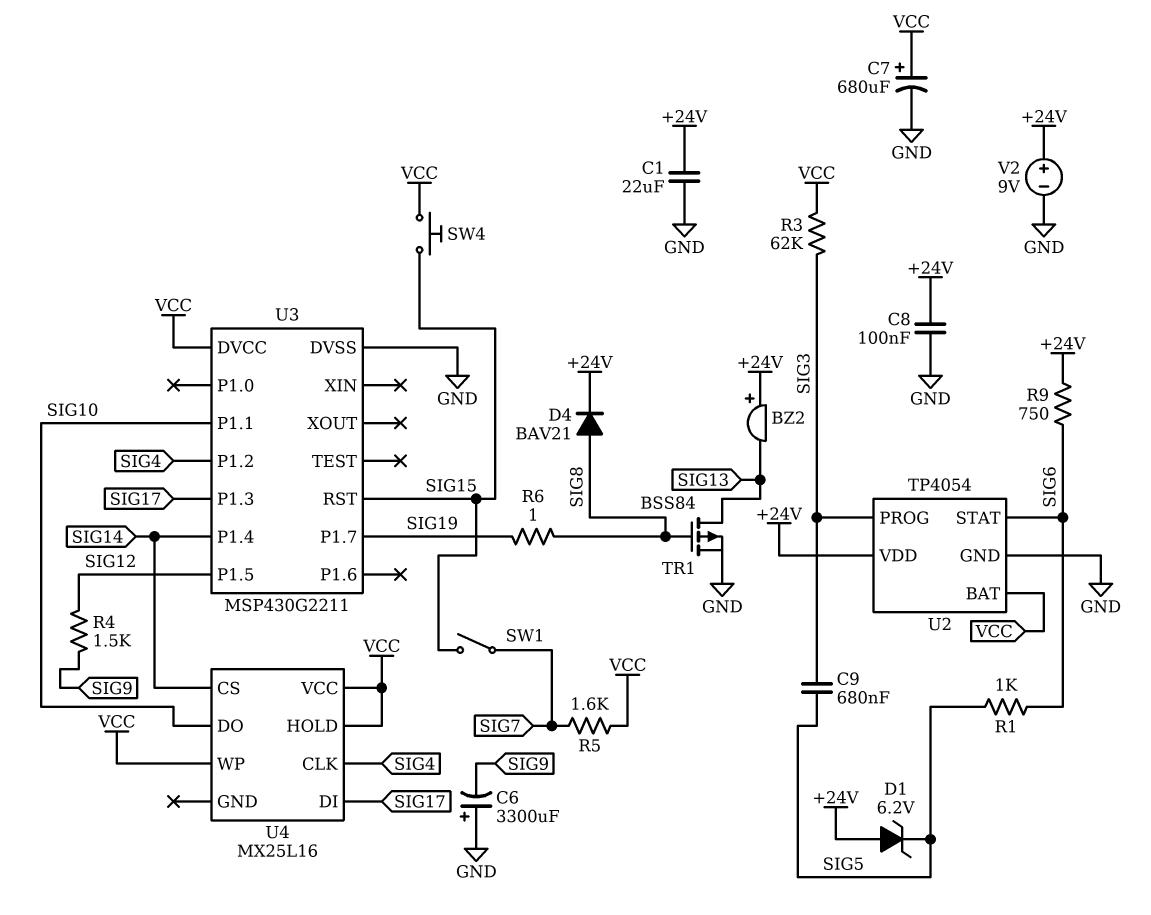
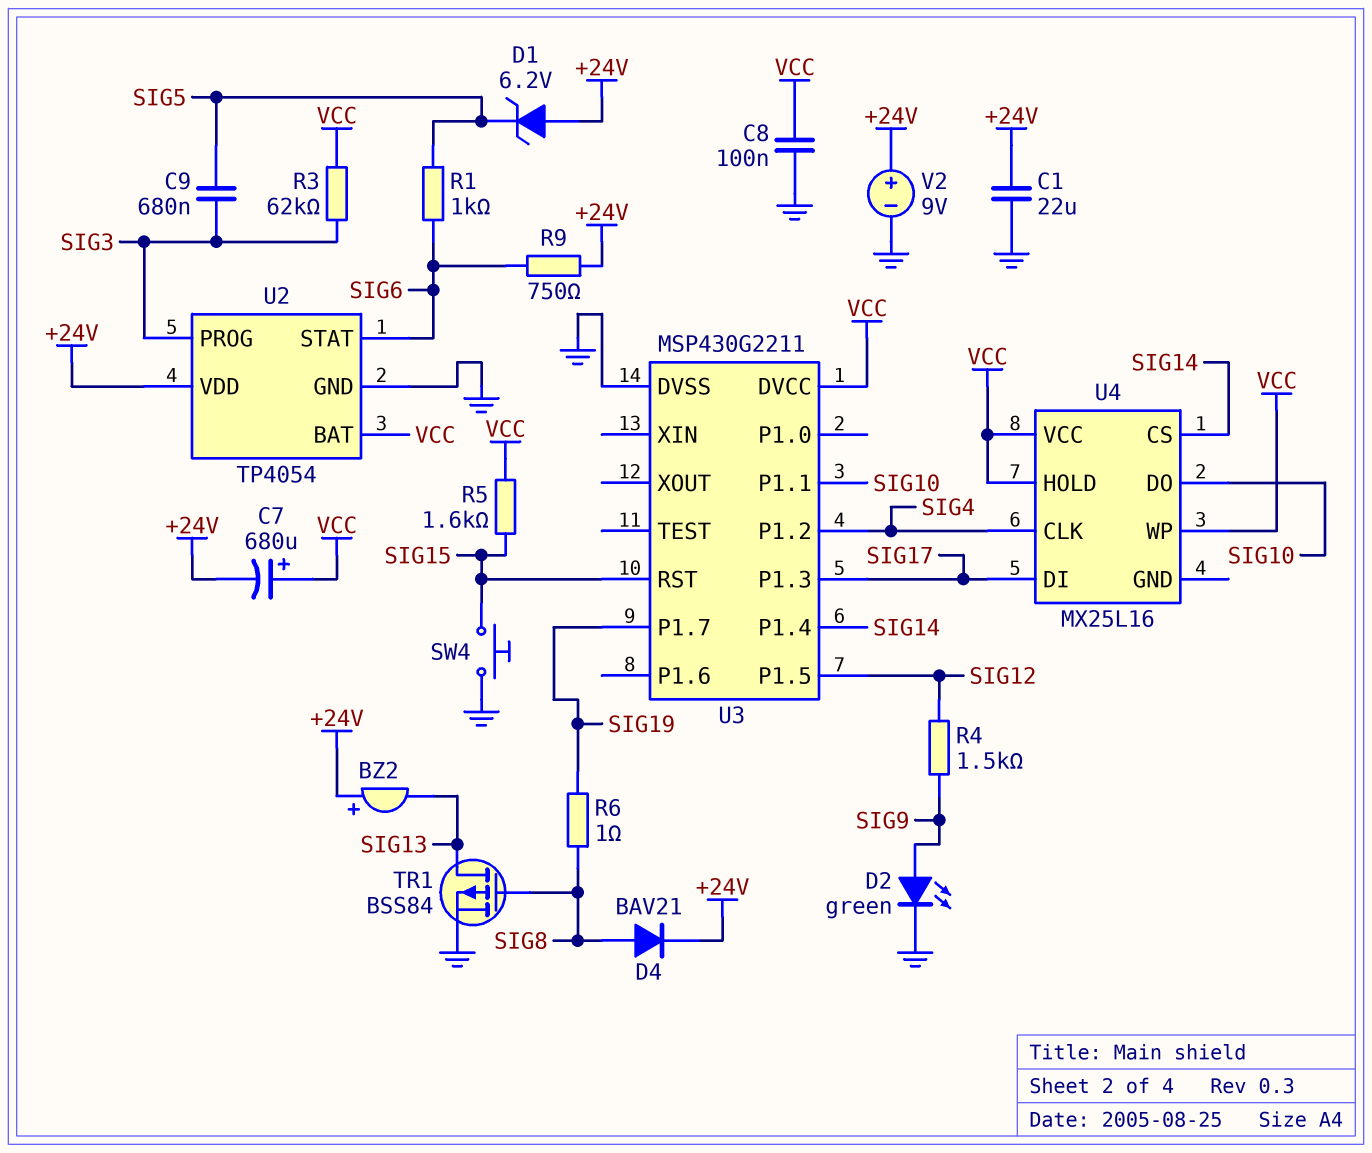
C6: 3300uF (plus GND, minus SIG9) -> none
C7: 680uF (plus VCC, minus GND) -> 680uF (plus VCC, minus +24V)
C8: 100nF (+24V, GND) -> 100nF (GND, VCC)
D2: none -> LED green (A SIG9, K GND)
R5: 1.6k (SIG7, VCC) -> 1.6k (SIG15, VCC)
SW1: switch (SIG7, SIG15) -> none
SW4: button (SIG15, VCC) -> button (GND, SIG15)

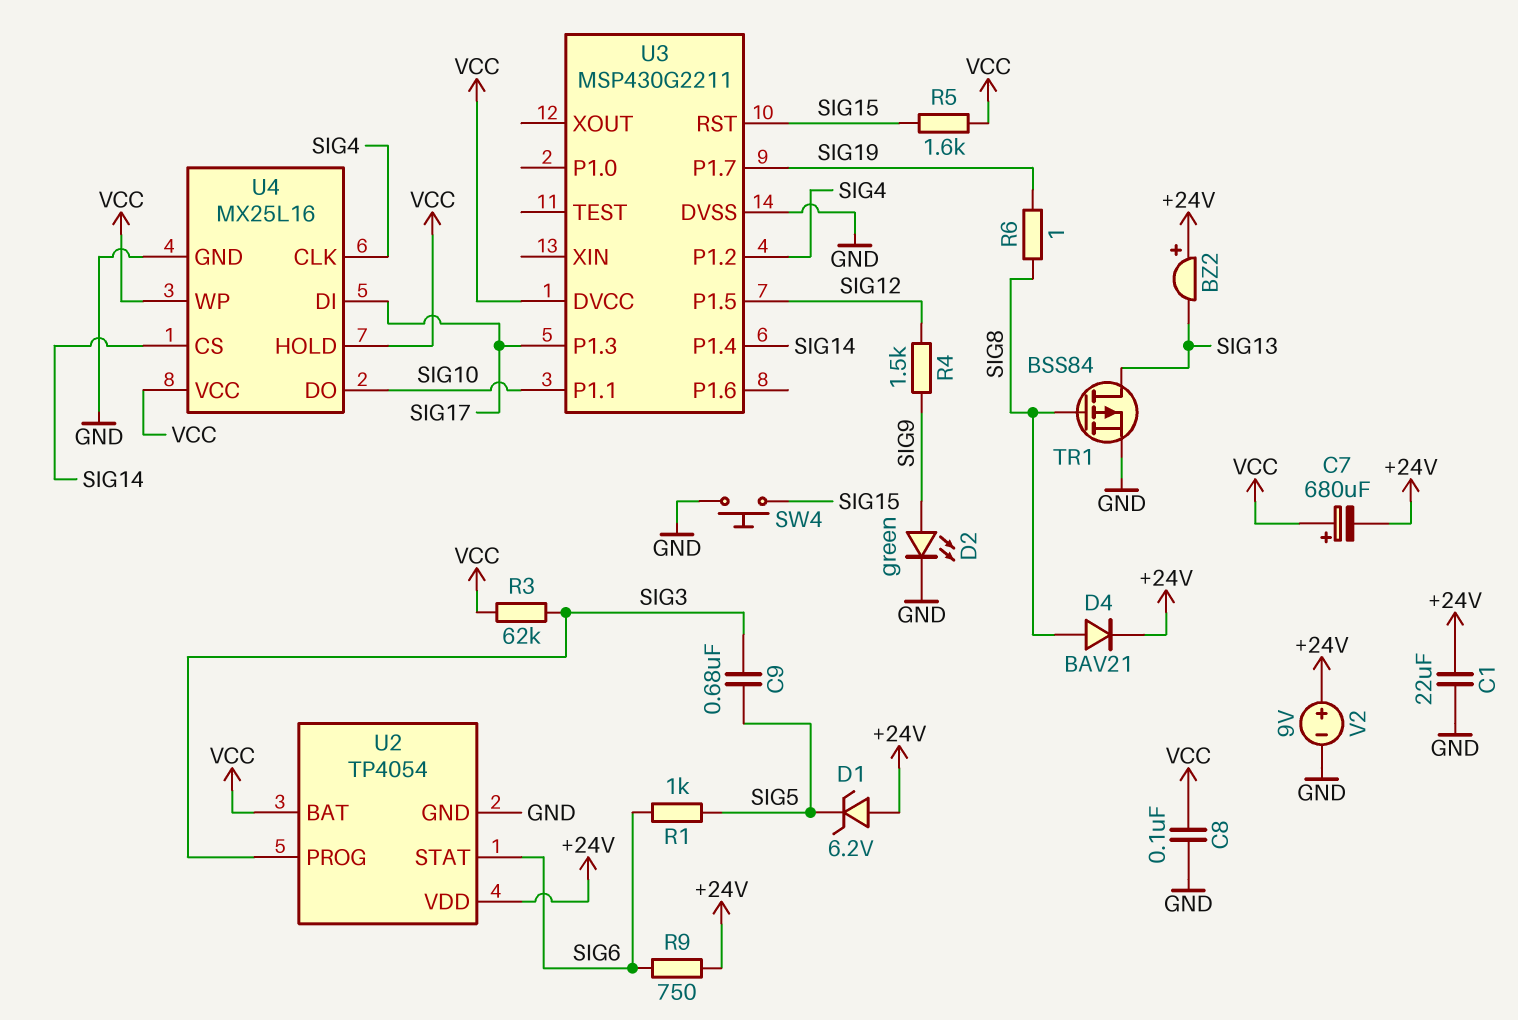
U4 pin GND: none -> GND

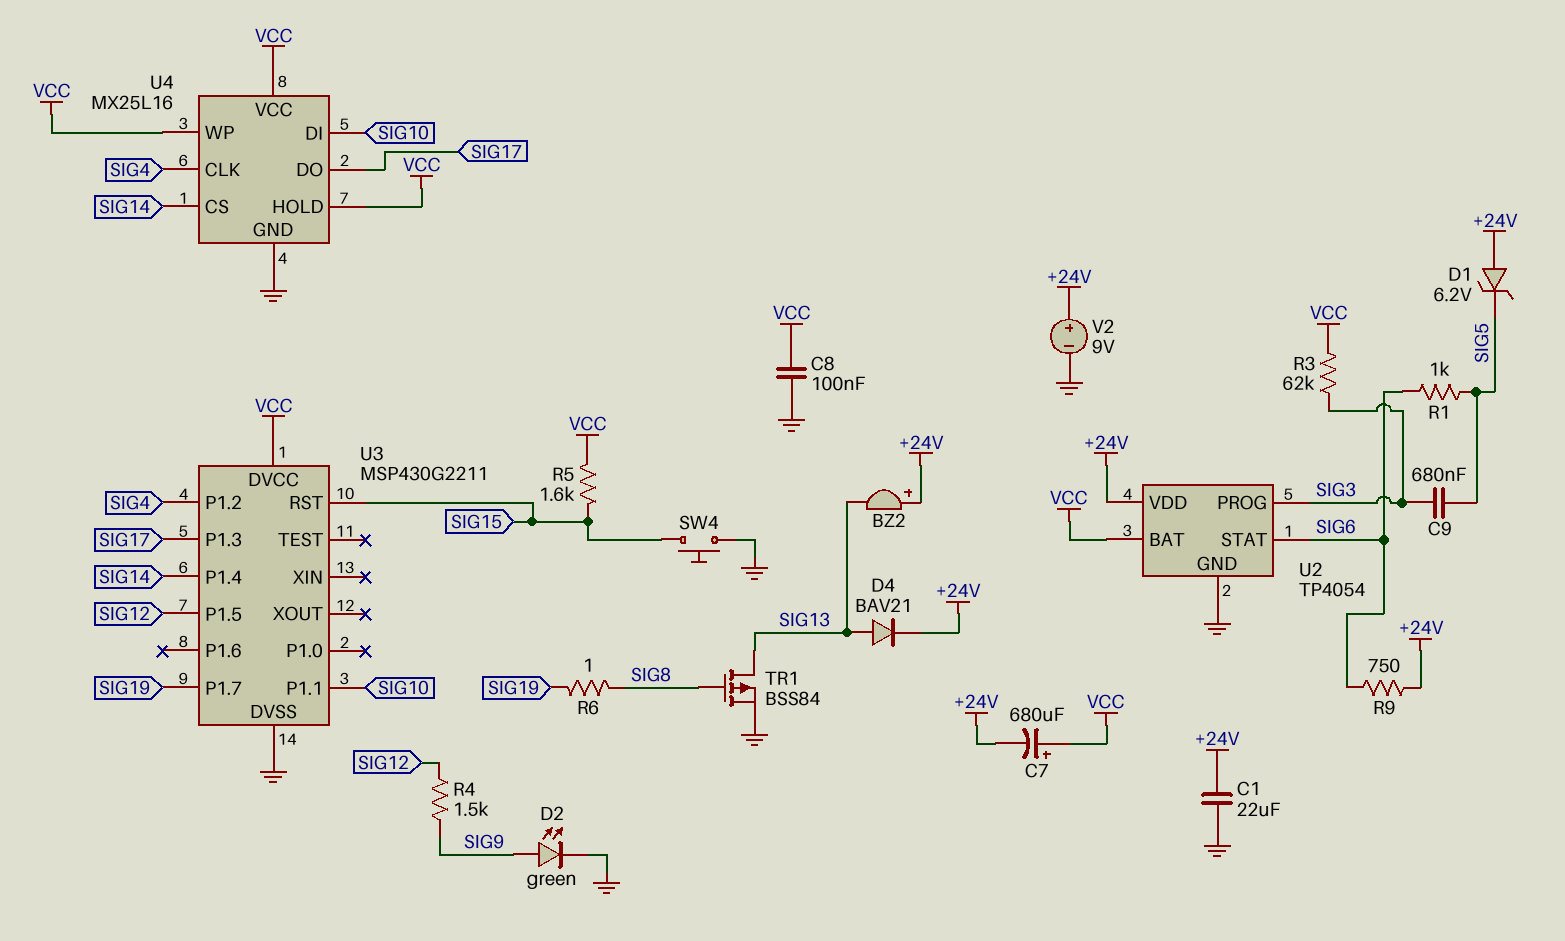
D4: diode BAV21 (A SIG8, K +24V) -> diode BAV21 (A SIG13, K +24V)
U4 pin DI: SIG17 -> SIG10
U4 pin DO: SIG10 -> SIG17

